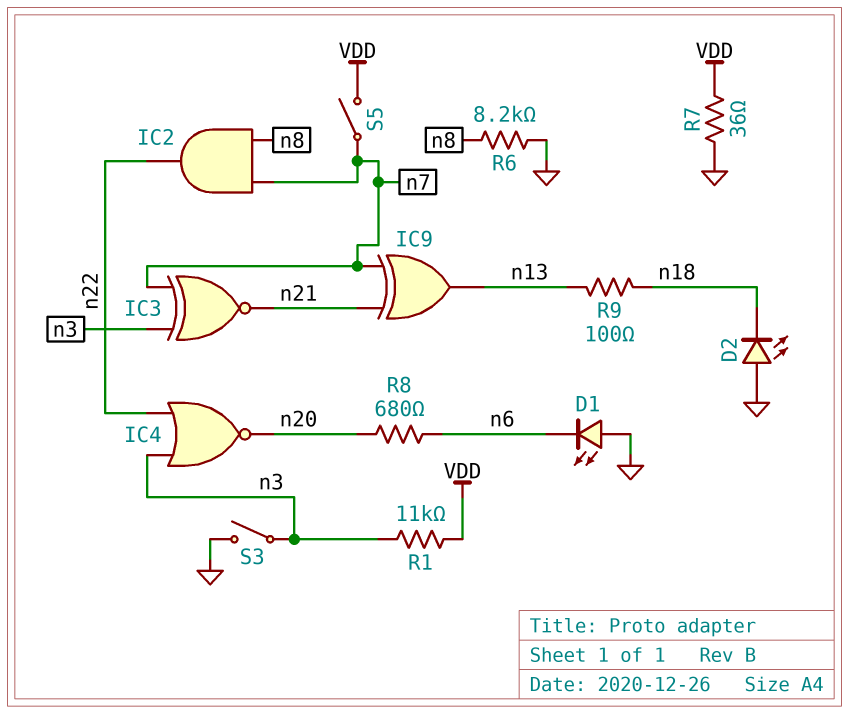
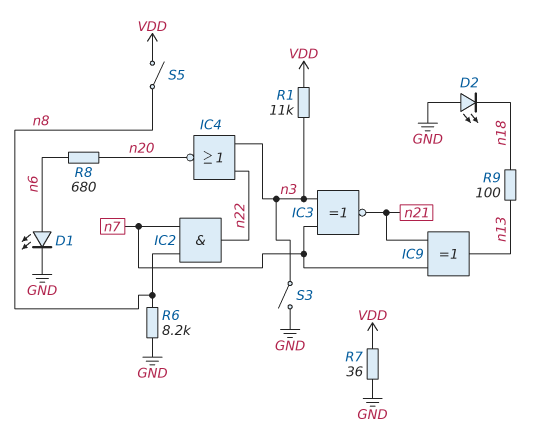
D1: LED (A GND, K n6) -> LED (A n6, K GND)
S5: switch (VDD, n7) -> switch (VDD, n8)

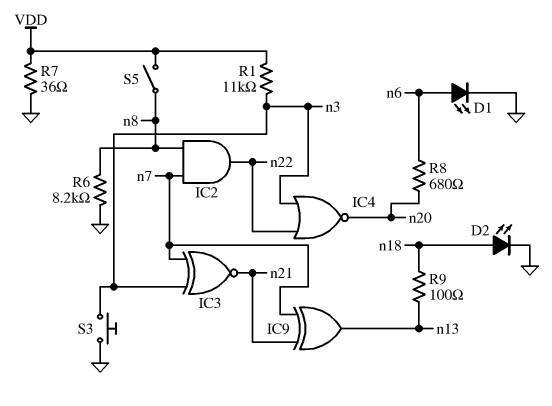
D2: LED (A GND, K n18) -> LED (A n18, K GND)
S3: switch (GND, n3) -> button (GND, n3)

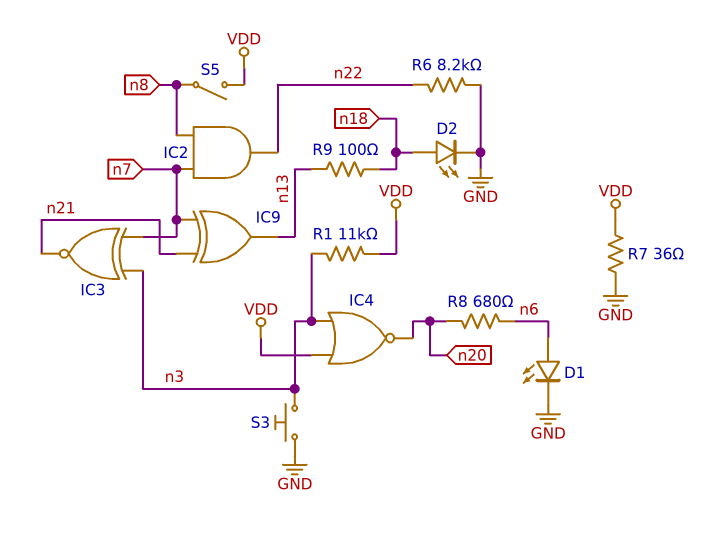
IC4: NOR (in n3, in n22, out n20) -> NOR (in VDD, in n3, out n20)
R6: 8.2k (GND, n8) -> 8.2k (GND, n22)

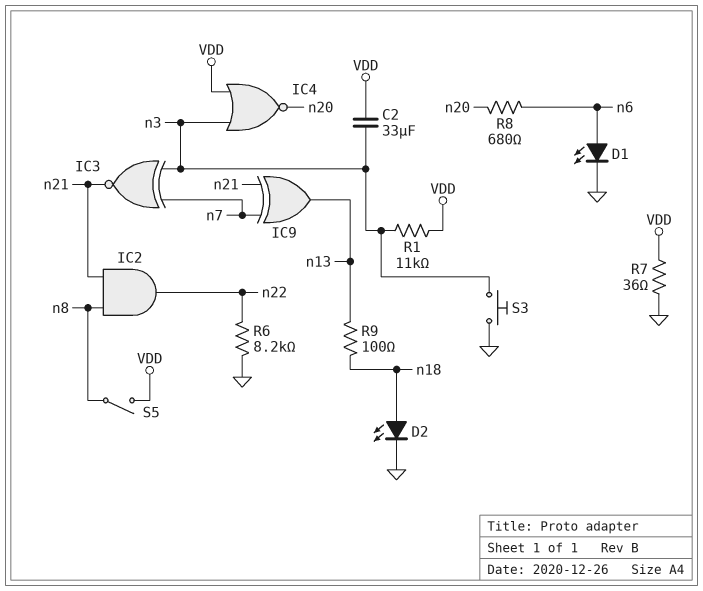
C2: none -> 33uF (VDD, n3)
IC2: AND (in n7, in n8, out n22) -> AND (in n8, in n21, out n22)

